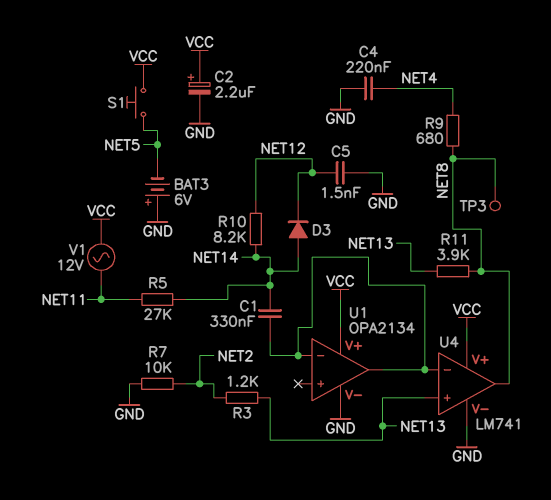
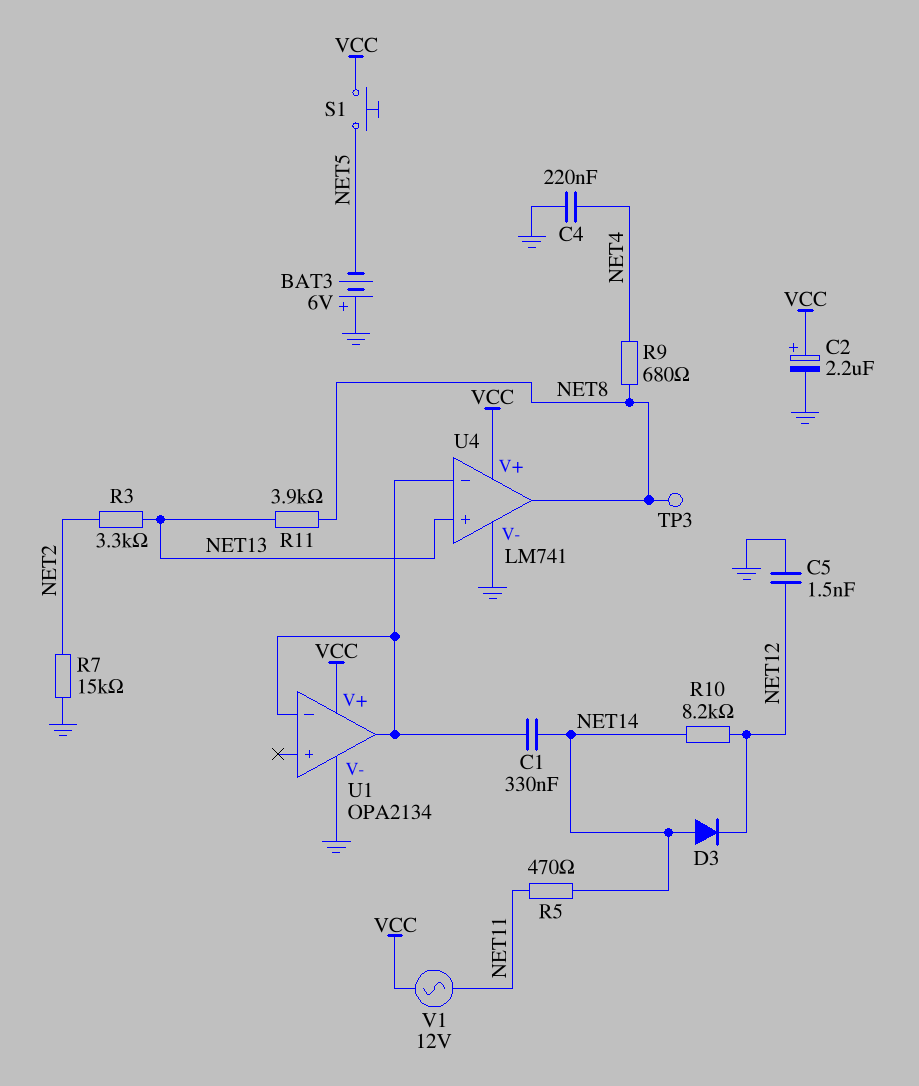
R3: 1.2k (NET2, NET13) -> 3.3k (NET2, NET13)
R5: 27k (NET11, NET14) -> 470 (NET11, NET14)
R7: 10k (GND, NET2) -> 15k (GND, NET2)

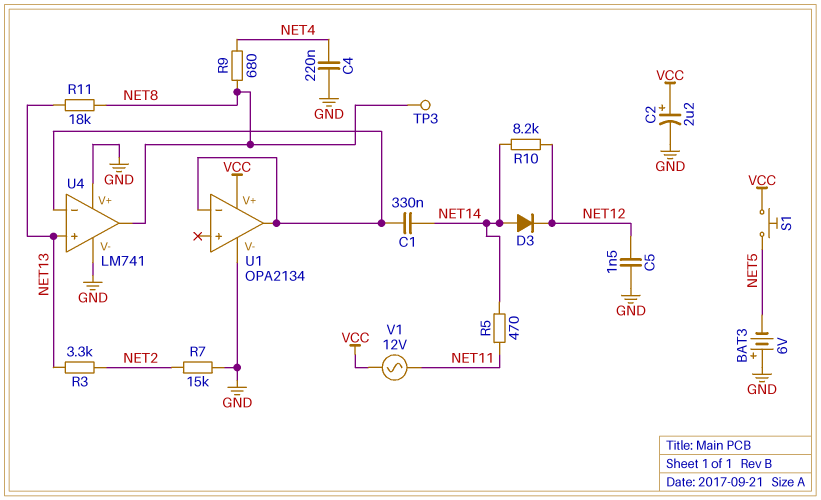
R11: 3.9k (NET8, NET13) -> 18k (NET8, NET13)
U4 pin V+: VCC -> GND

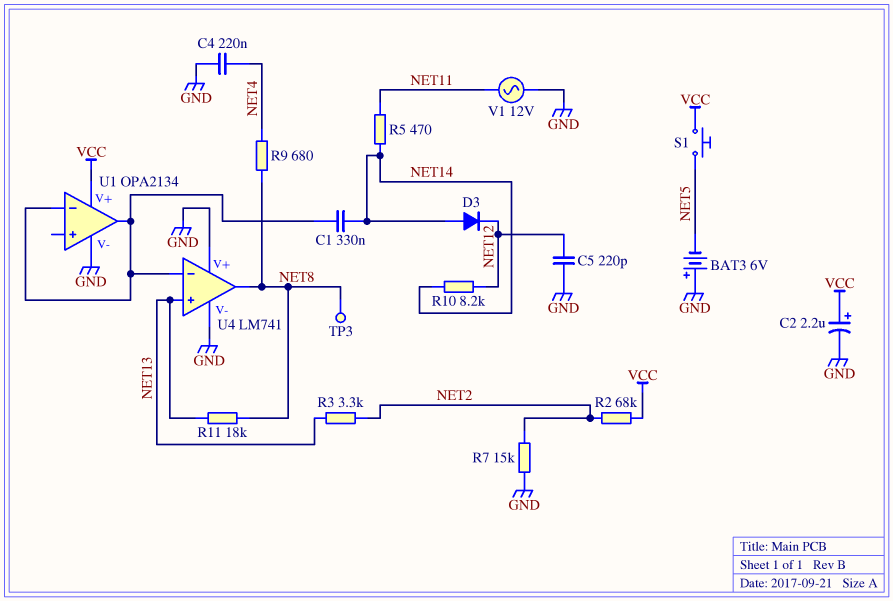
C5: 1.5nF (GND, NET12) -> 220pF (GND, NET12)
R2: none -> 68k (NET2, VCC)
V1: AC 12V (NET11, VCC) -> AC 12V (GND, NET11)

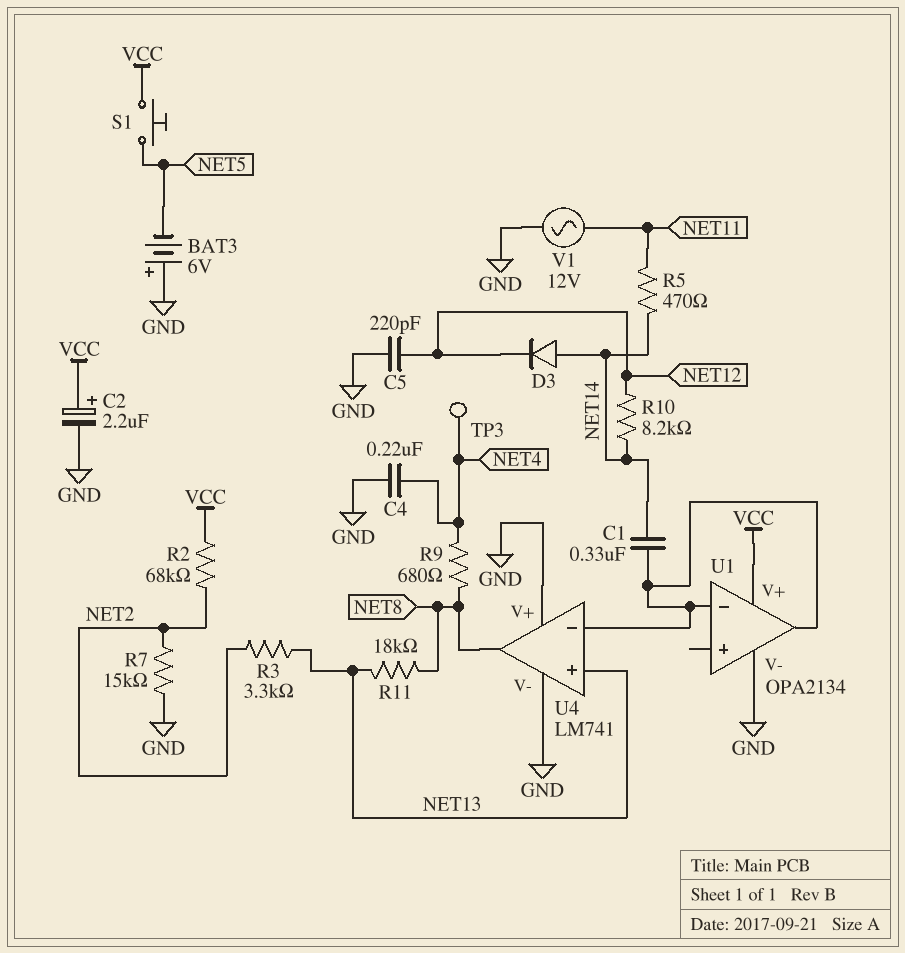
TP3: test point (NET8) -> test point (NET4)

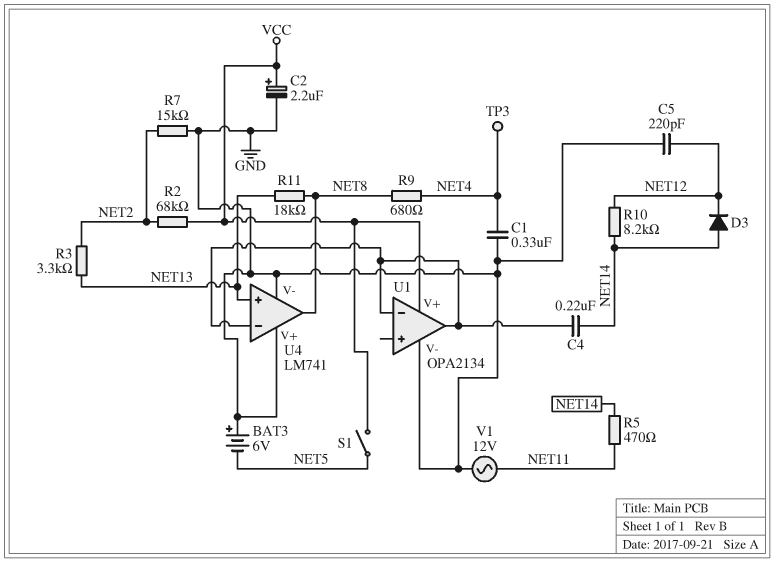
C1: 330nF (NET14, U1/in-) -> 330nF (GND, NET4)
C4: 220nF (GND, NET4) -> 220nF (NET14, U1/in-)
S1: button (NET5, VCC) -> switch (NET5, VCC)

